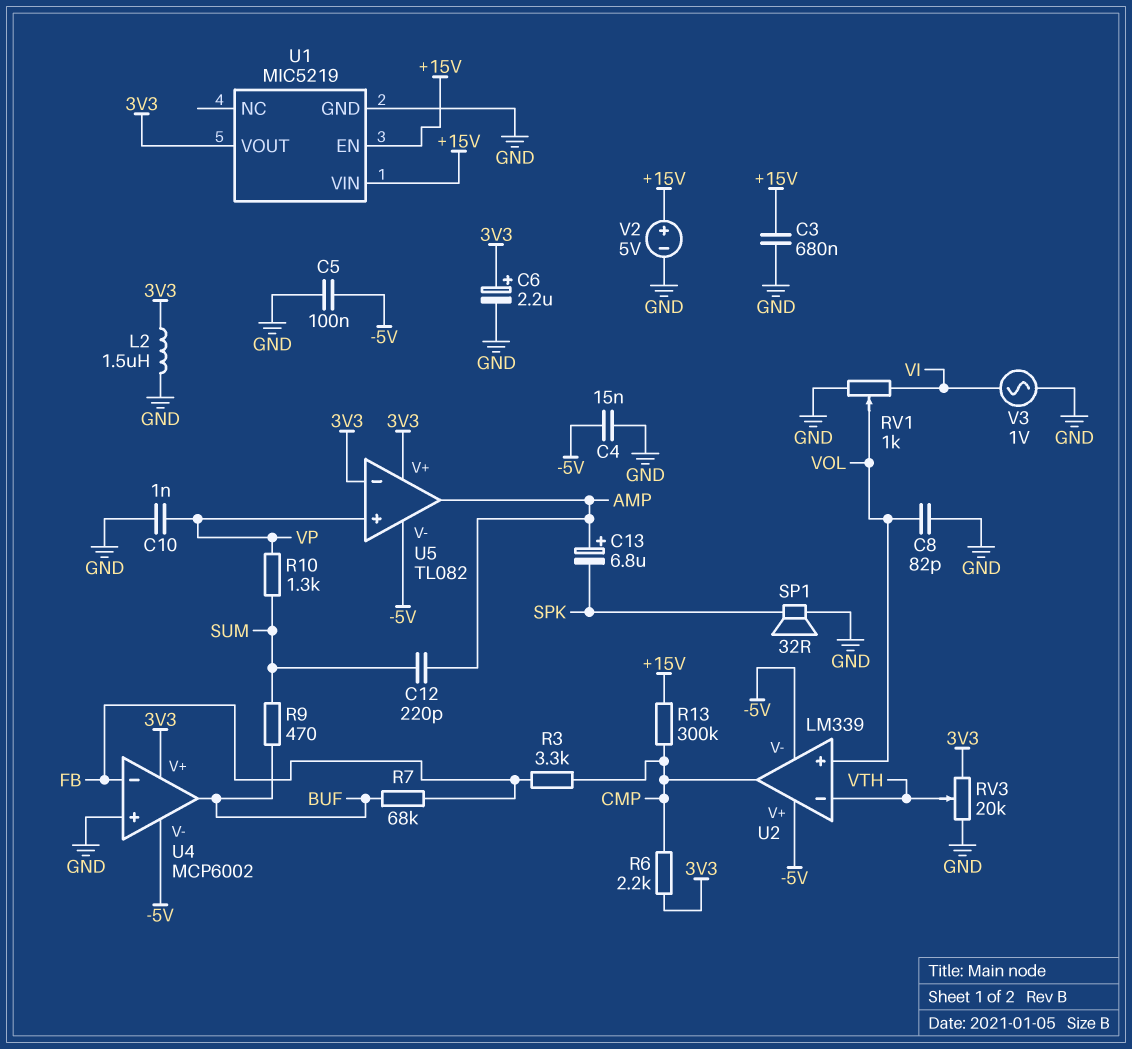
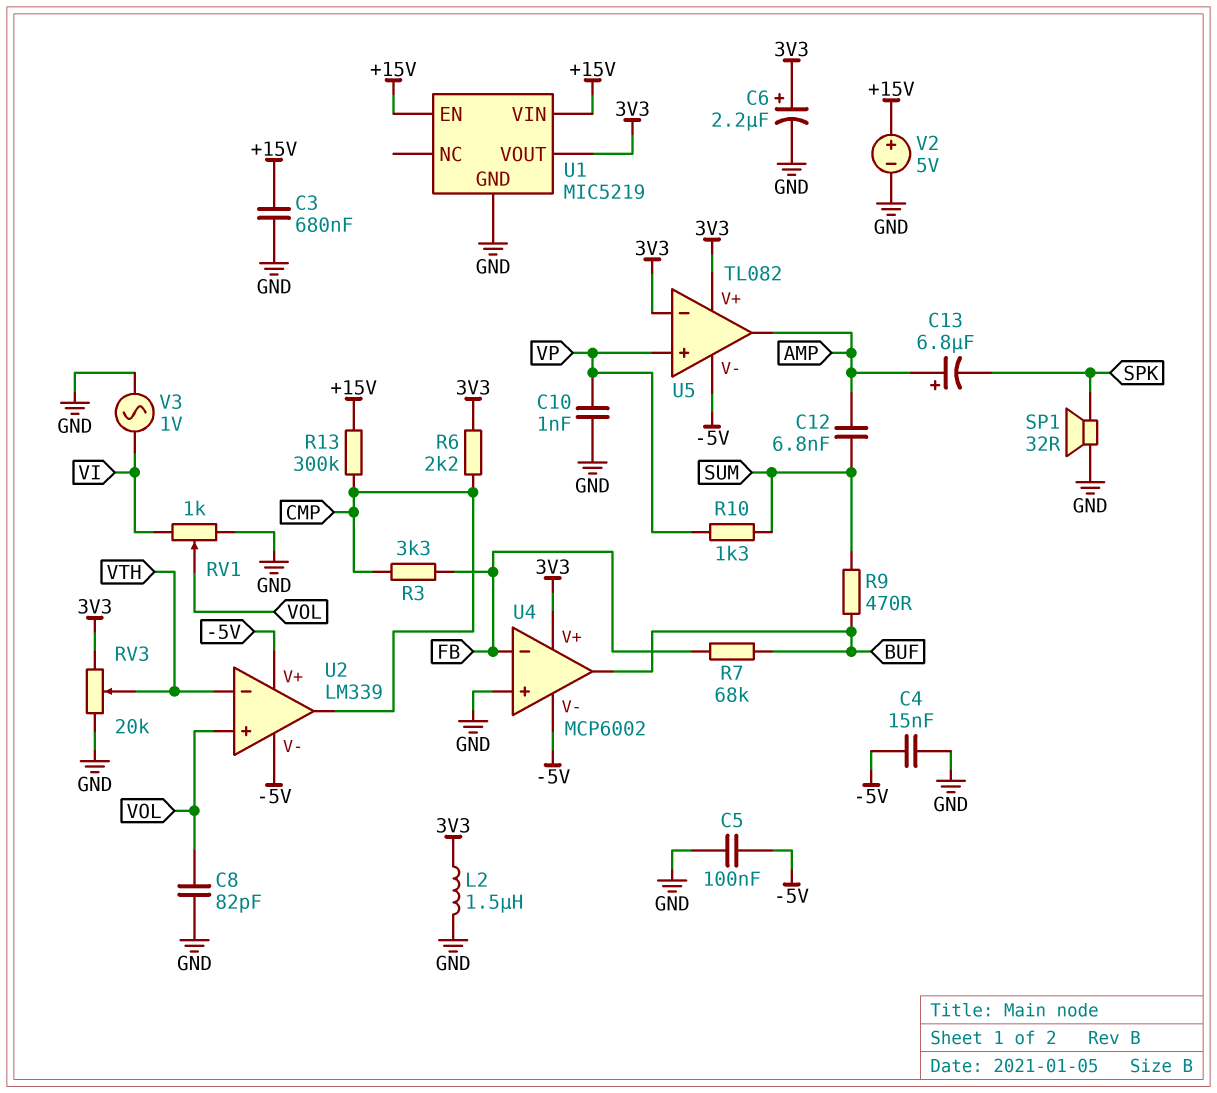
C12: 220pF (AMP, SUM) -> 6.8nF (AMP, SUM)

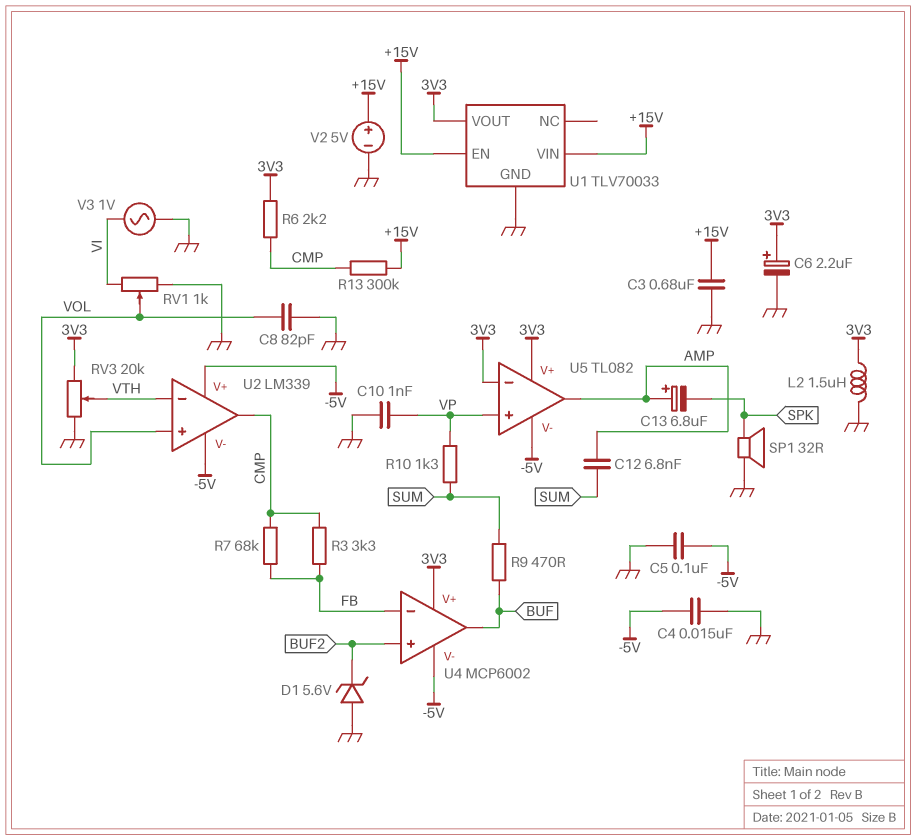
D1: none -> zener 5.6V (A GND, K BUF2)
R7: 68k (BUF, FB) -> 68k (CMP, FB)
U1: MIC5219 -> TLV70033
U4 pin in+: GND -> BUF2

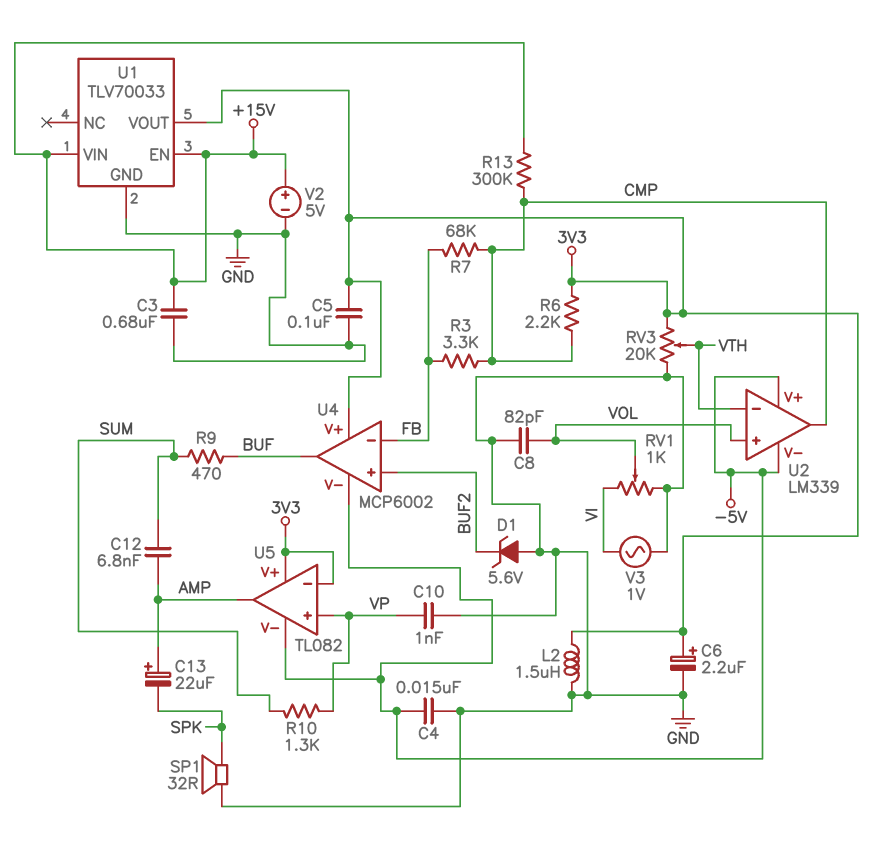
C5: 100nF (-5V, GND) -> 100nF (3V3, GND)
C13: 6.8uF (plus AMP, minus SPK) -> 22uF (plus AMP, minus SPK)

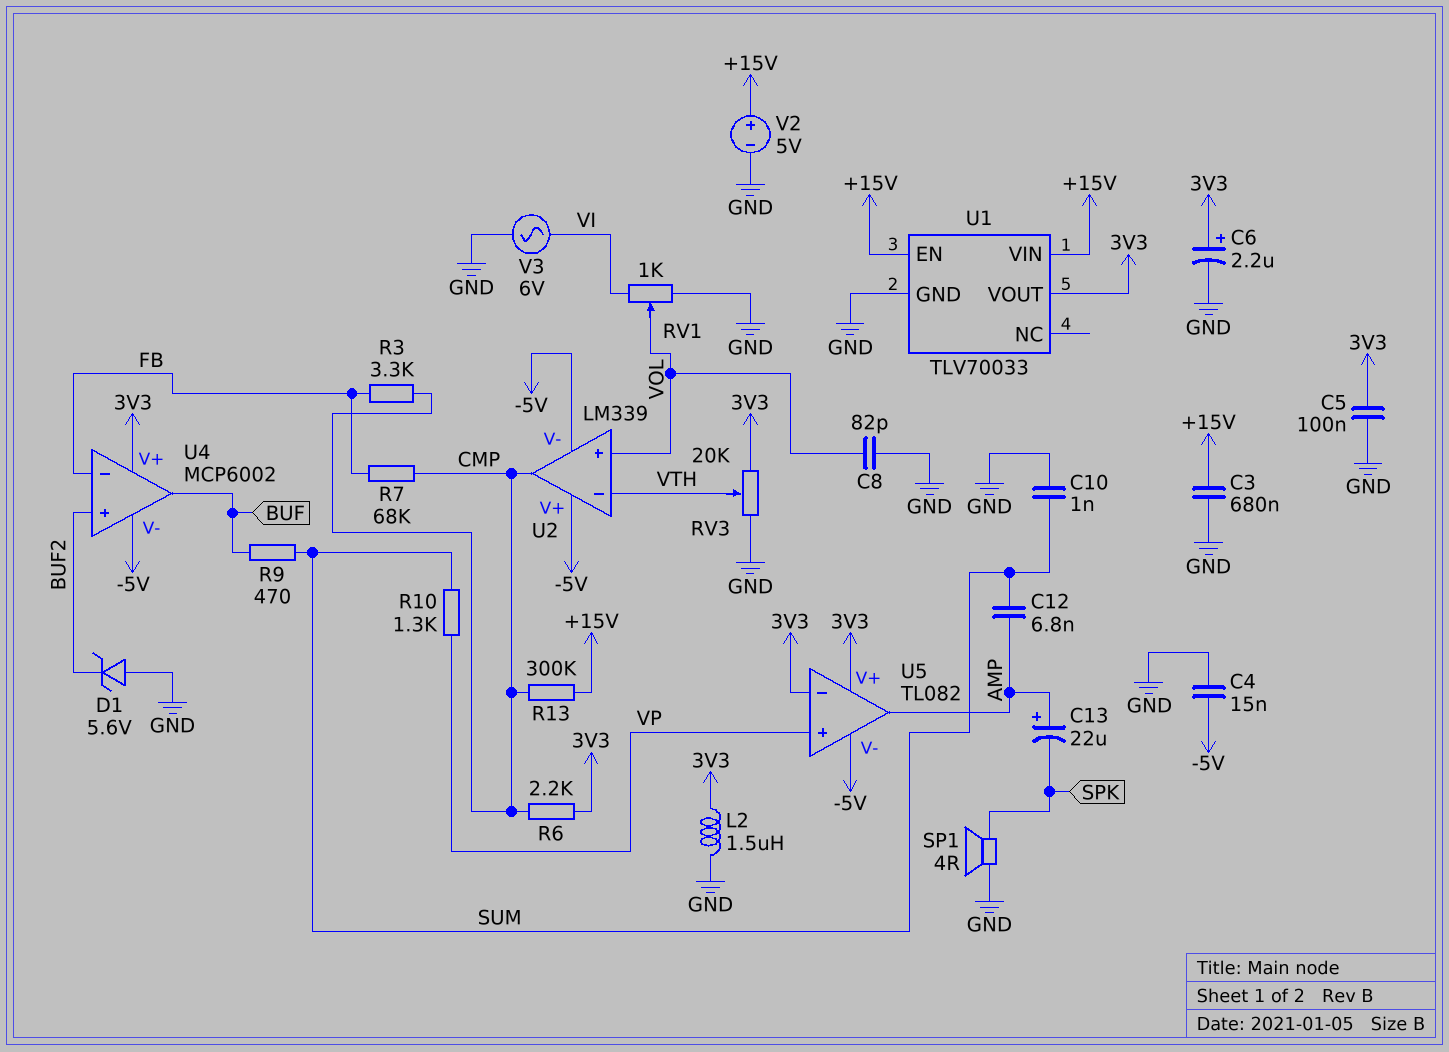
C10: 1nF (GND, VP) -> 1nF (GND, SUM)
SP1: speaker 32R (GND, SPK) -> speaker 4R (GND, SPK)
V3: AC 1V (GND, VI) -> AC 6V (GND, VI)

